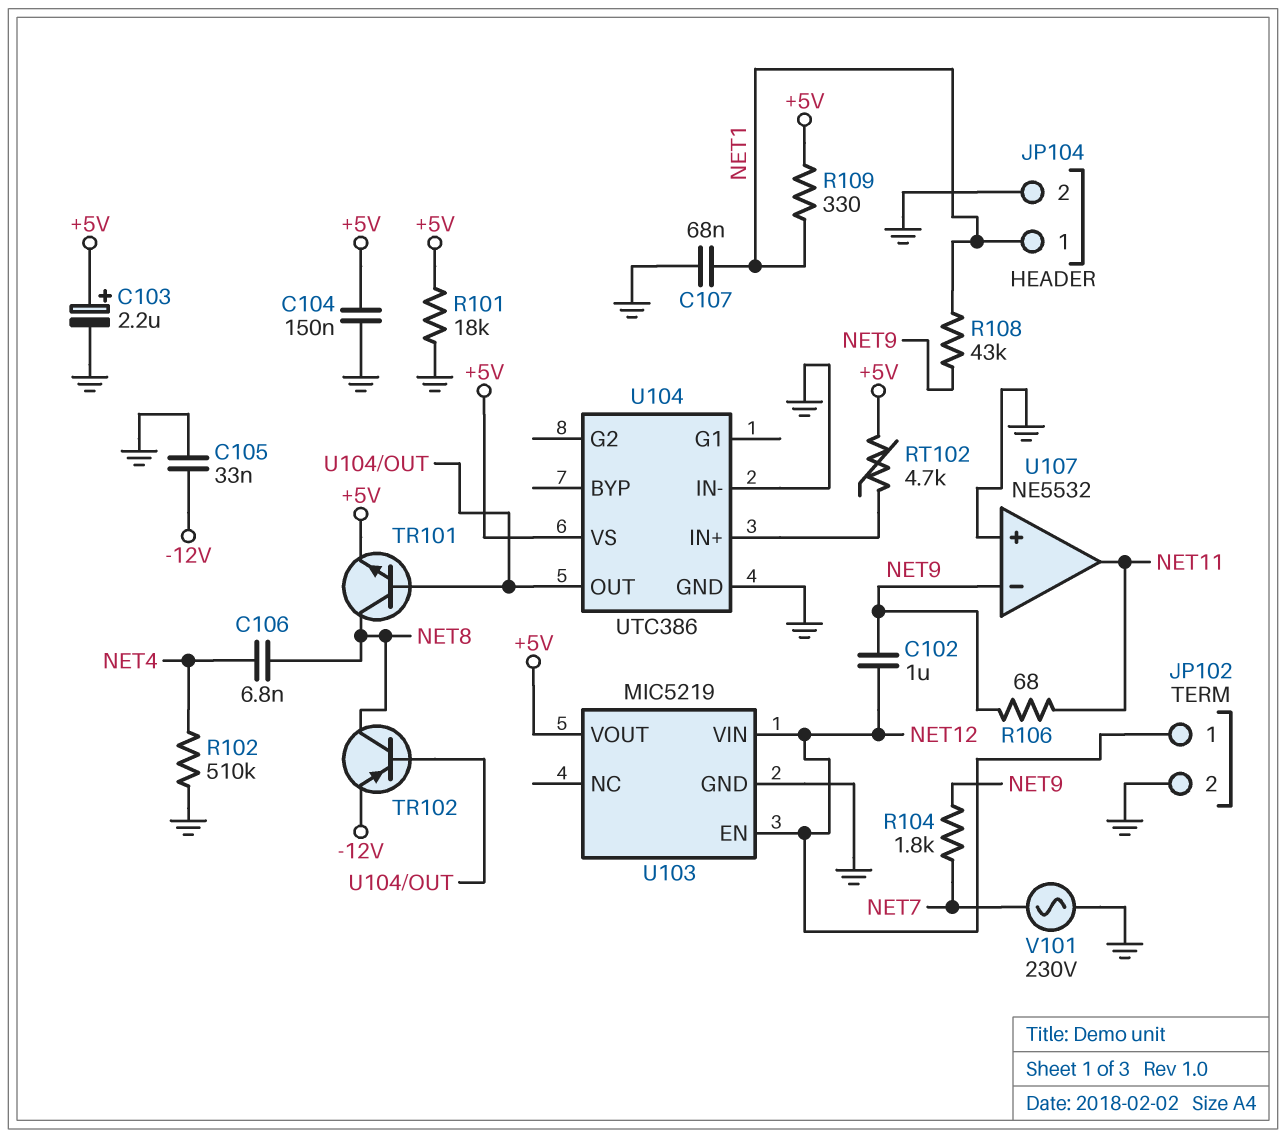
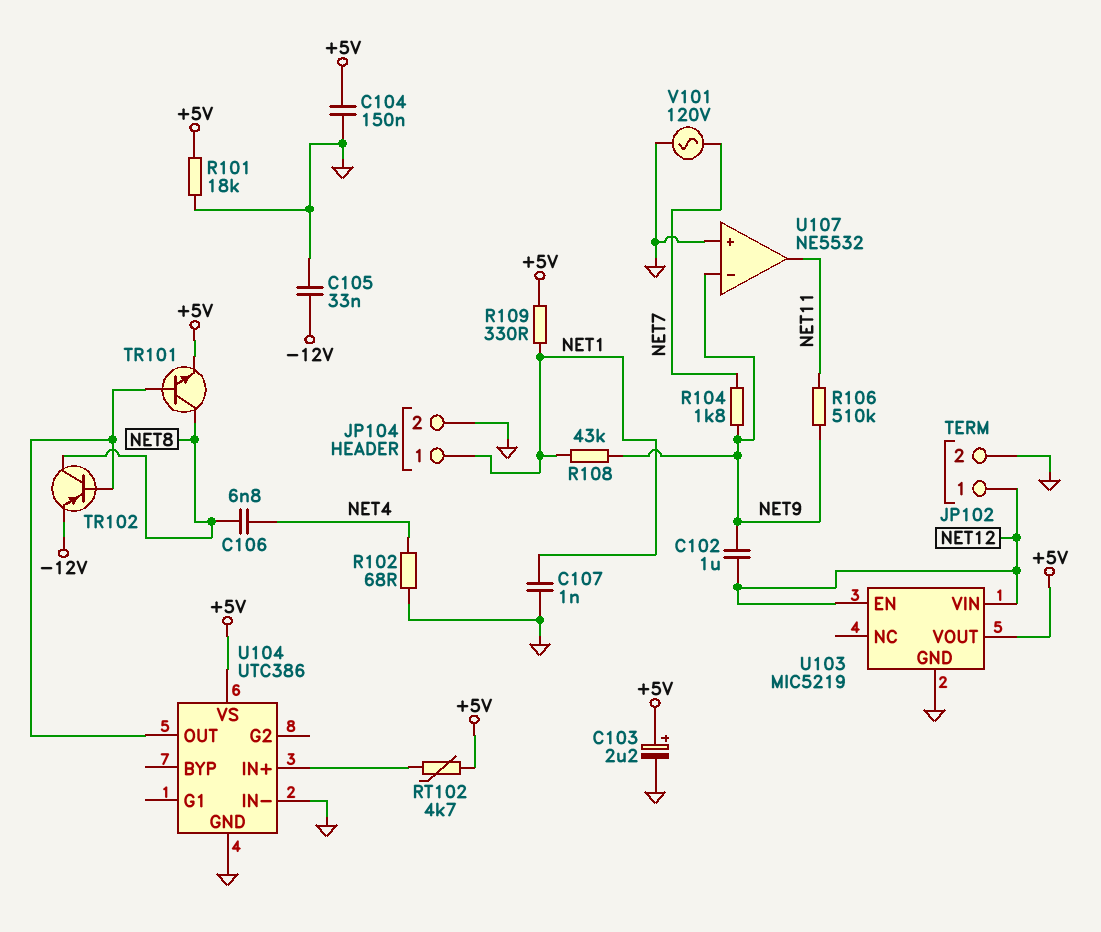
C107: 68nF (GND, NET1) -> 1nF (GND, NET1)
R102: 510k (GND, NET4) -> 68 (GND, NET4)
R106: 68 (NET9, NET11) -> 510k (NET9, NET11)
V101: AC 230V (GND, NET7) -> AC 120V (GND, NET7)

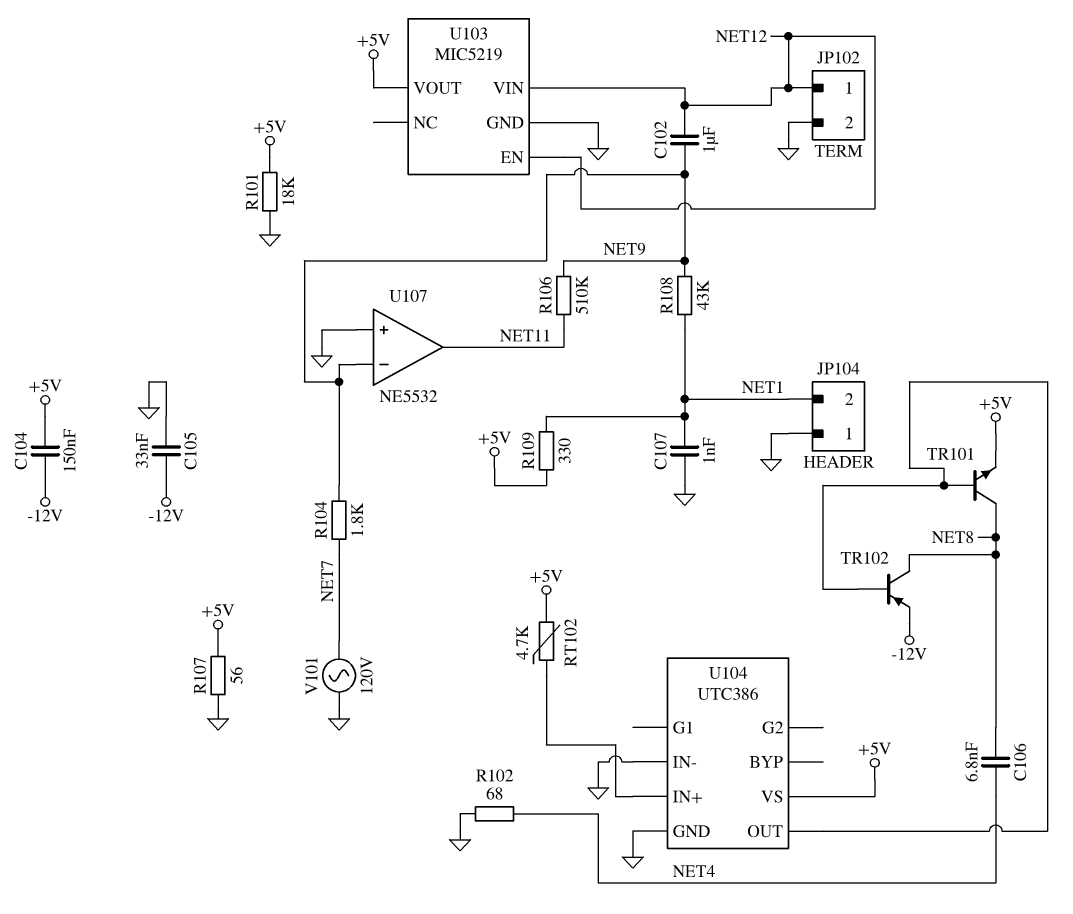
C103: 2.2uF (plus +5V, minus GND) -> none
C104: 150nF (+5V, GND) -> 150nF (+5V, -12V)
JP104 pin 1: NET1 -> GND
JP104 pin 2: GND -> NET1
R107: none -> 56 (+5V, GND)

